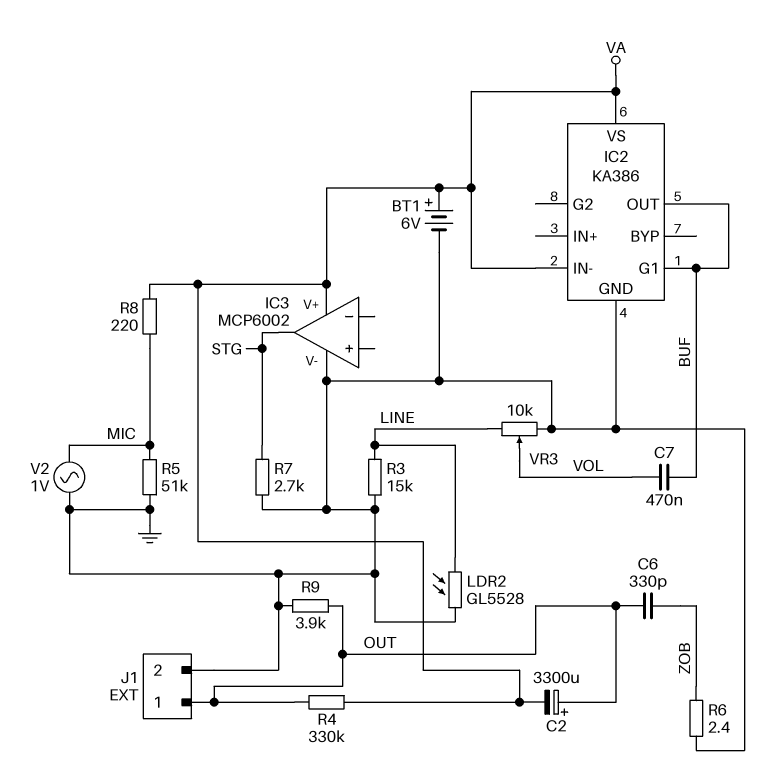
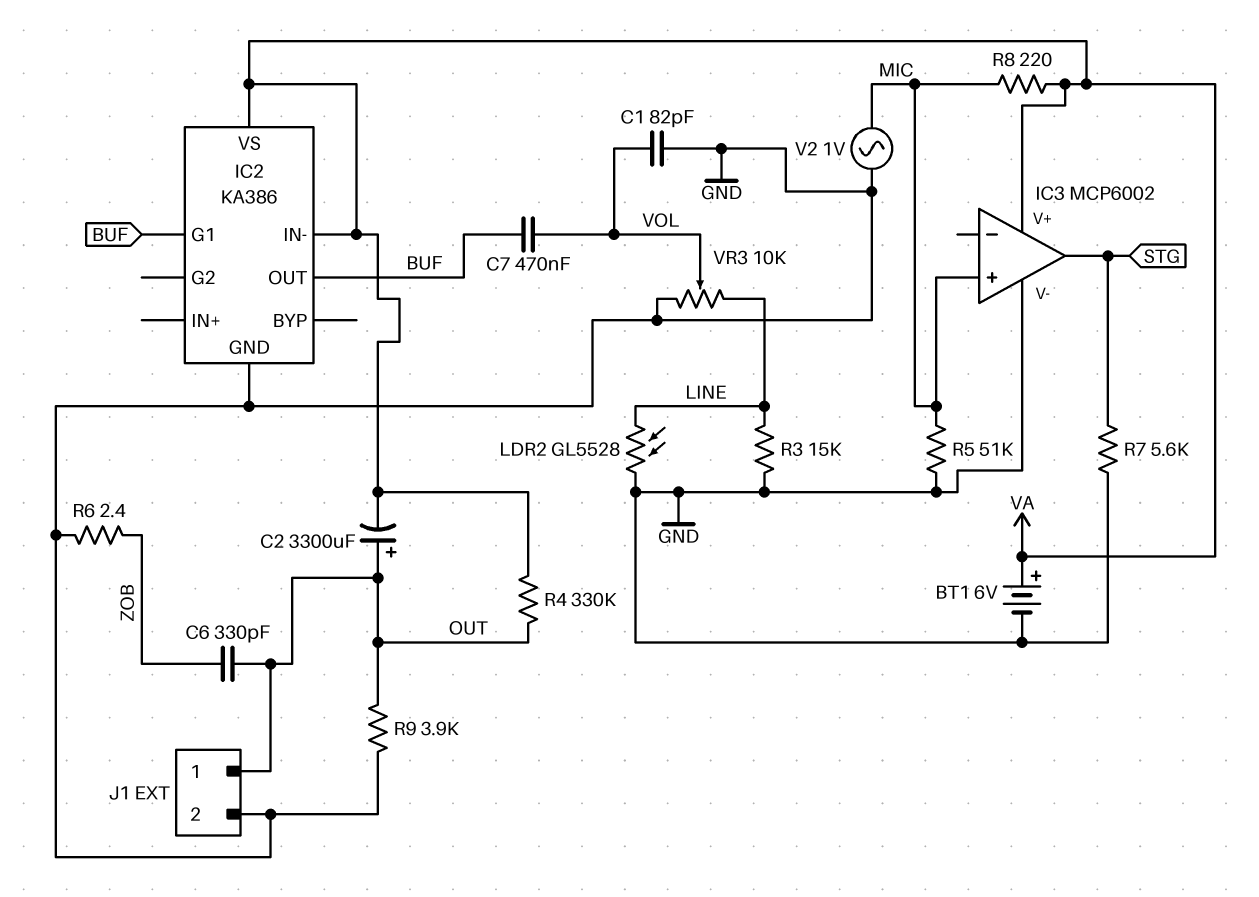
C1: none -> 82pF (GND, VOL)
IC3 pin in+: none -> MIC
R7: 2.7k (GND, STG) -> 5.6k (GND, STG)

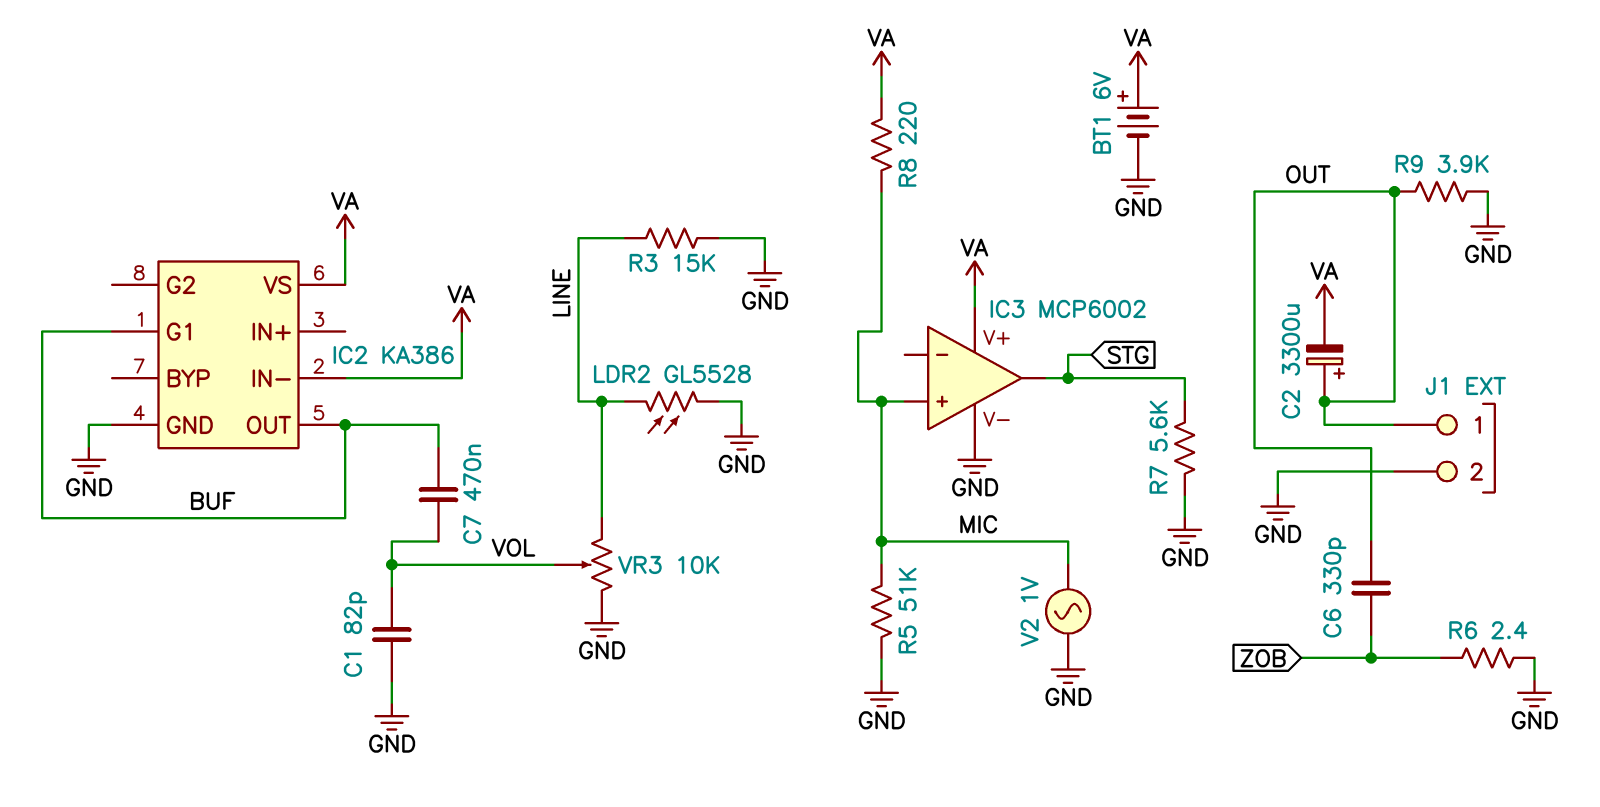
R4: 330k (OUT, VA) -> none

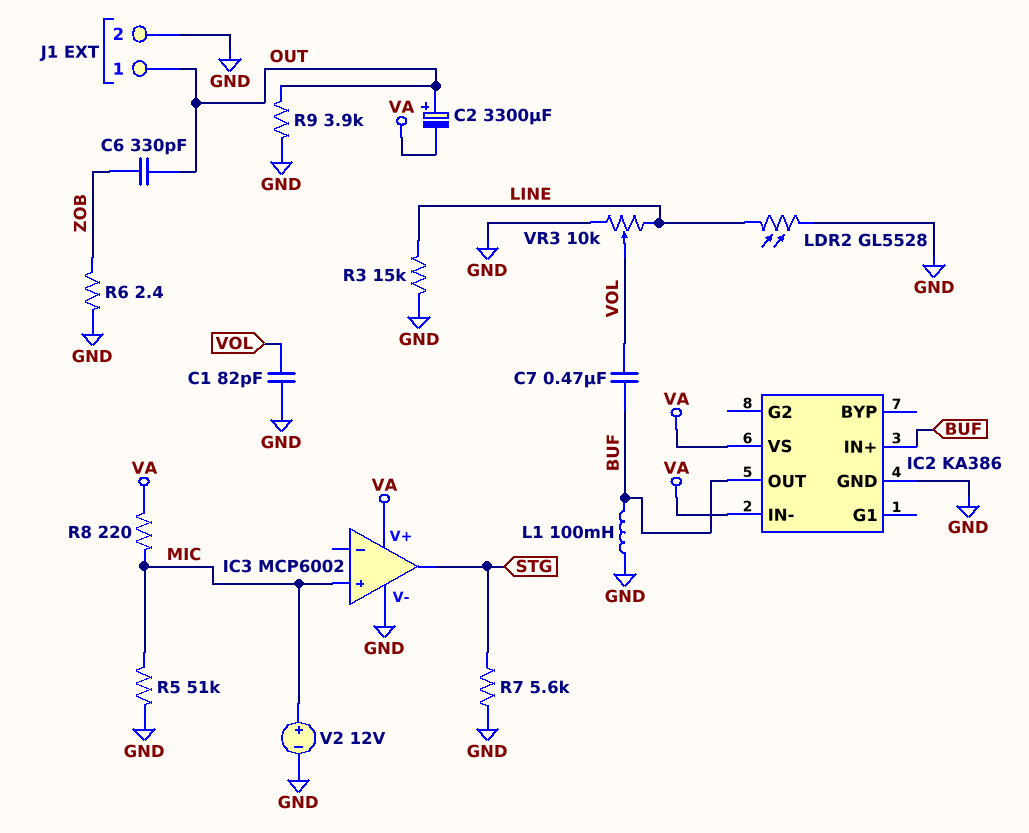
BT1: 6V (plus VA, minus GND) -> none
IC2 pin G1: BUF -> none
IC2 pin IN+: none -> BUF
L1: none -> 100mH (BUF, GND)
V2: AC 1V (GND, MIC) -> 12V (plus MIC, minus GND)

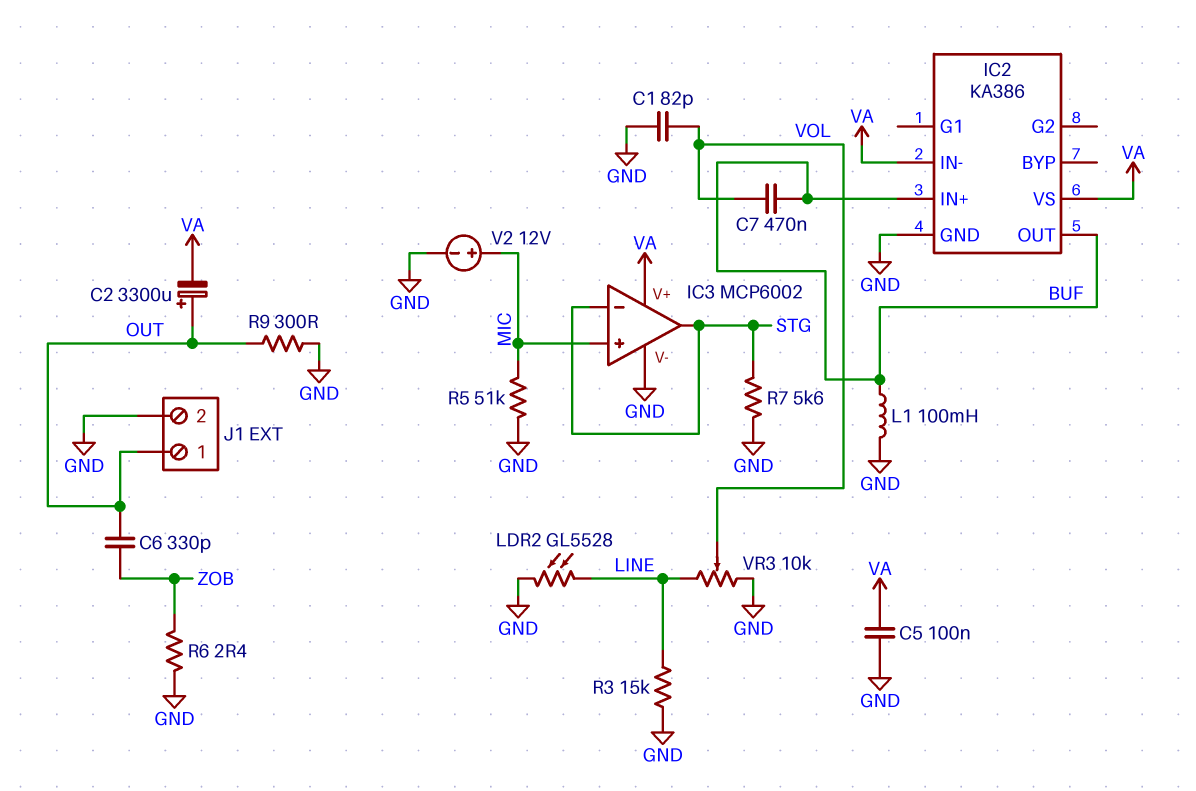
C5: none -> 100nF (GND, VA)
IC3 pin in-: none -> STG
R8: 220 (MIC, VA) -> none
R9: 3.9k (GND, OUT) -> 300 (GND, OUT)

